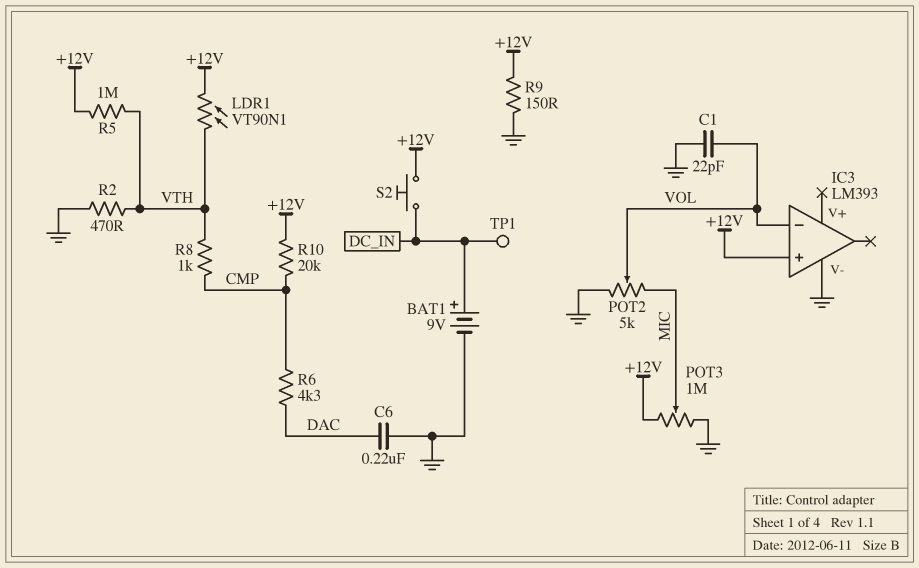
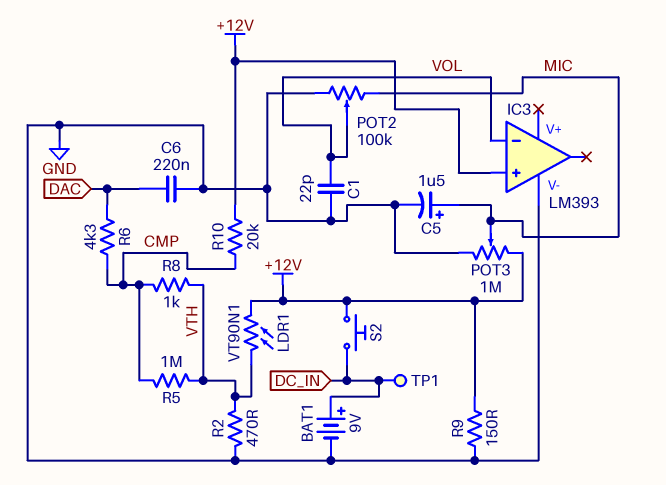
C5: none -> 1.5uF (plus MIC, minus GND)
POT2: 5k (GND, MIC, wiper VOL) -> 100k (GND, MIC, wiper VOL)
R5: 1M (+12V, VTH) -> 1M (CMP, VTH)

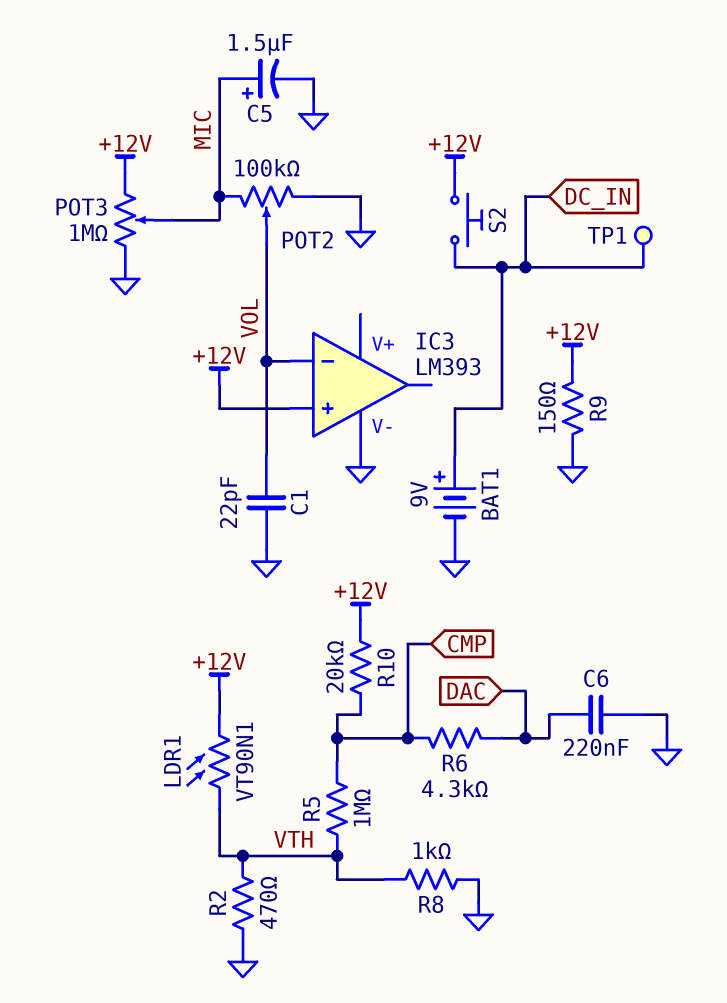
R8: 1k (CMP, VTH) -> 1k (GND, VTH)

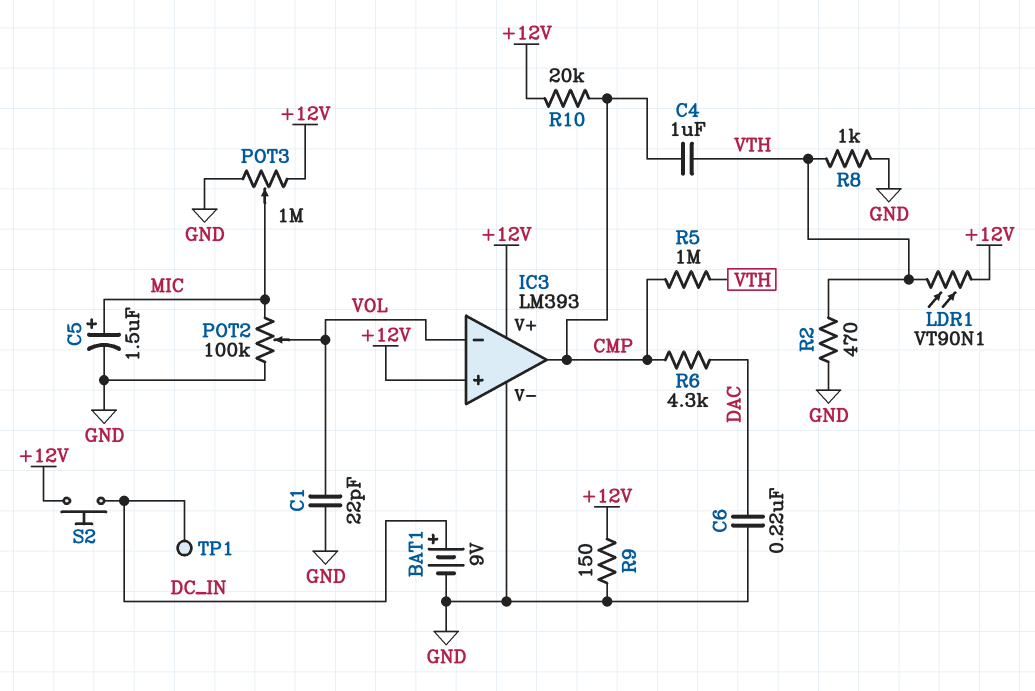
C4: none -> 1uF (CMP, VTH)
IC3 pin V+: none -> +12V
IC3 pin out: none -> CMP

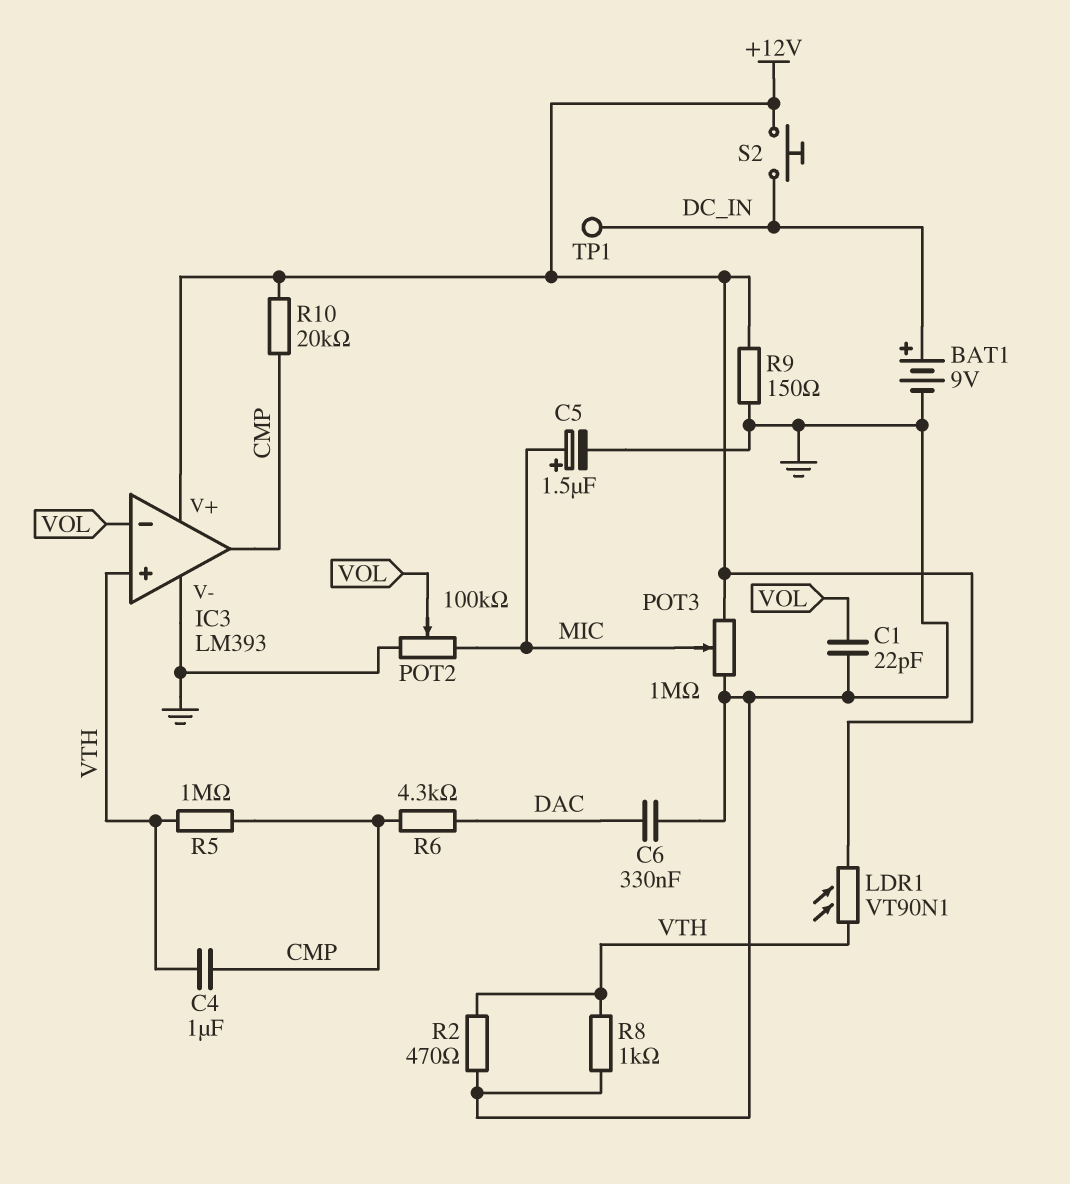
C6: 220nF (DAC, GND) -> 330nF (DAC, GND)
IC3 pin in+: +12V -> VTH

